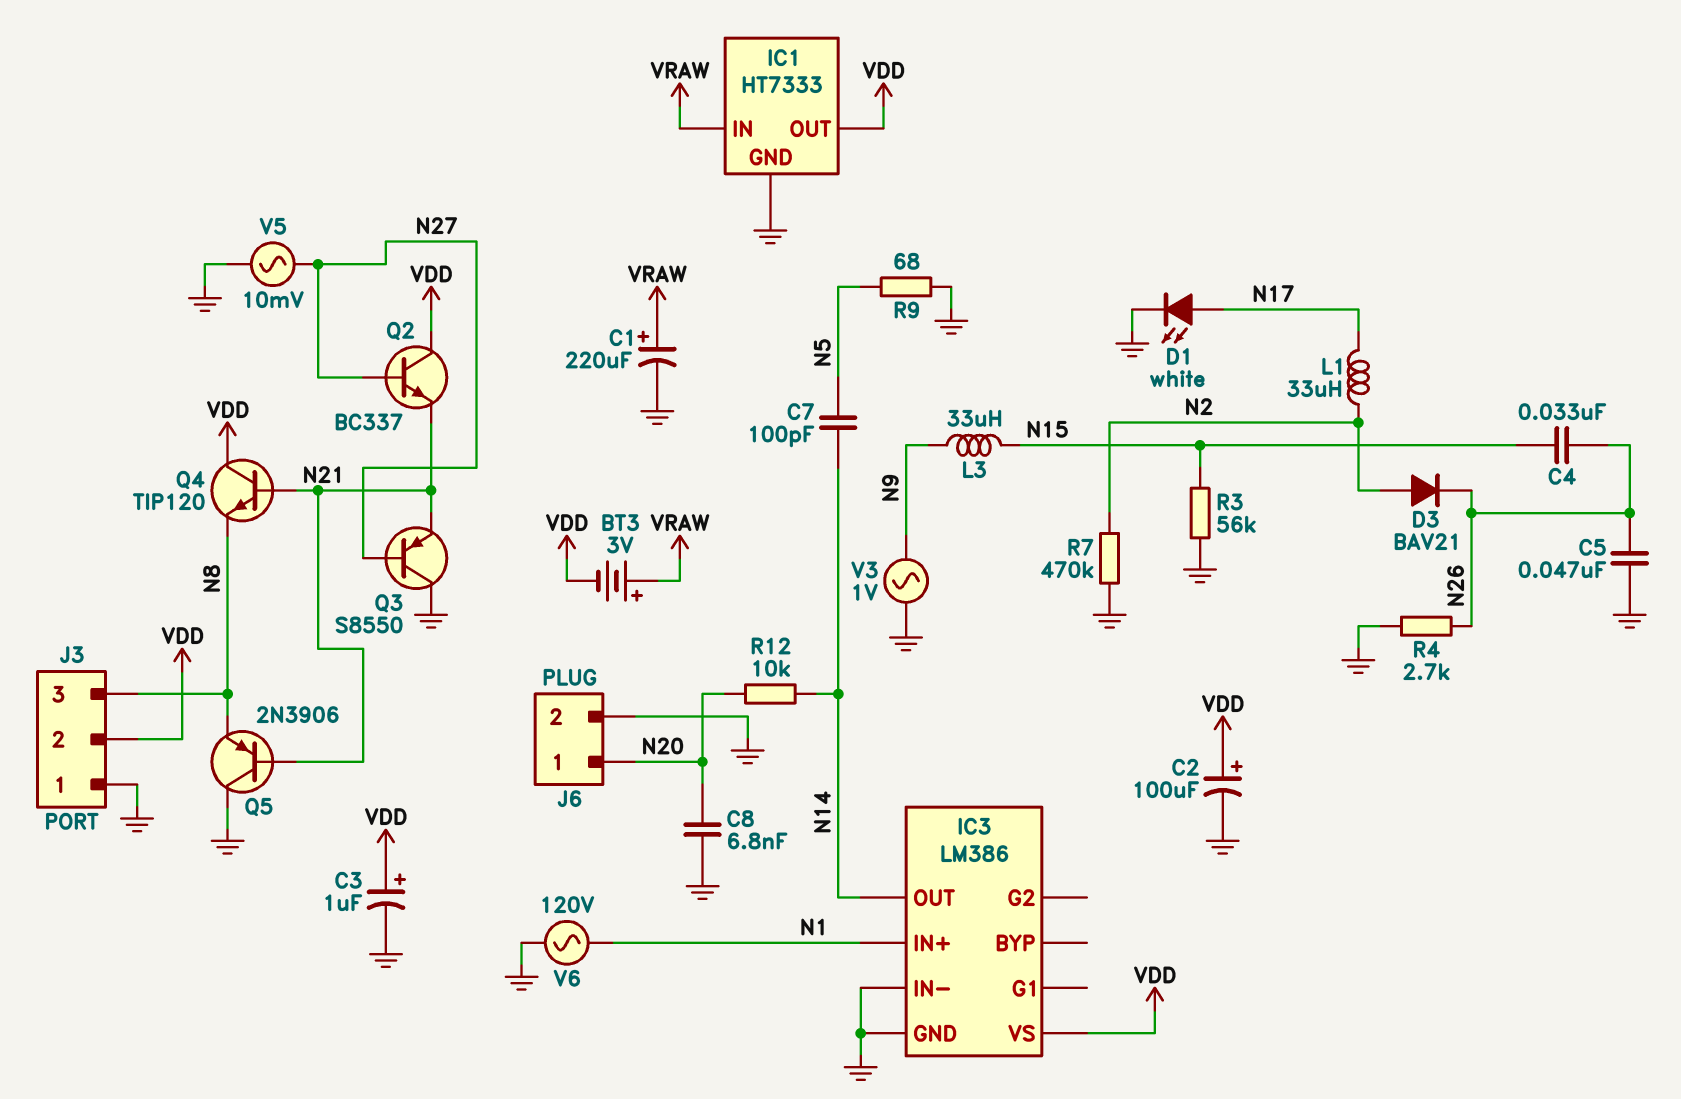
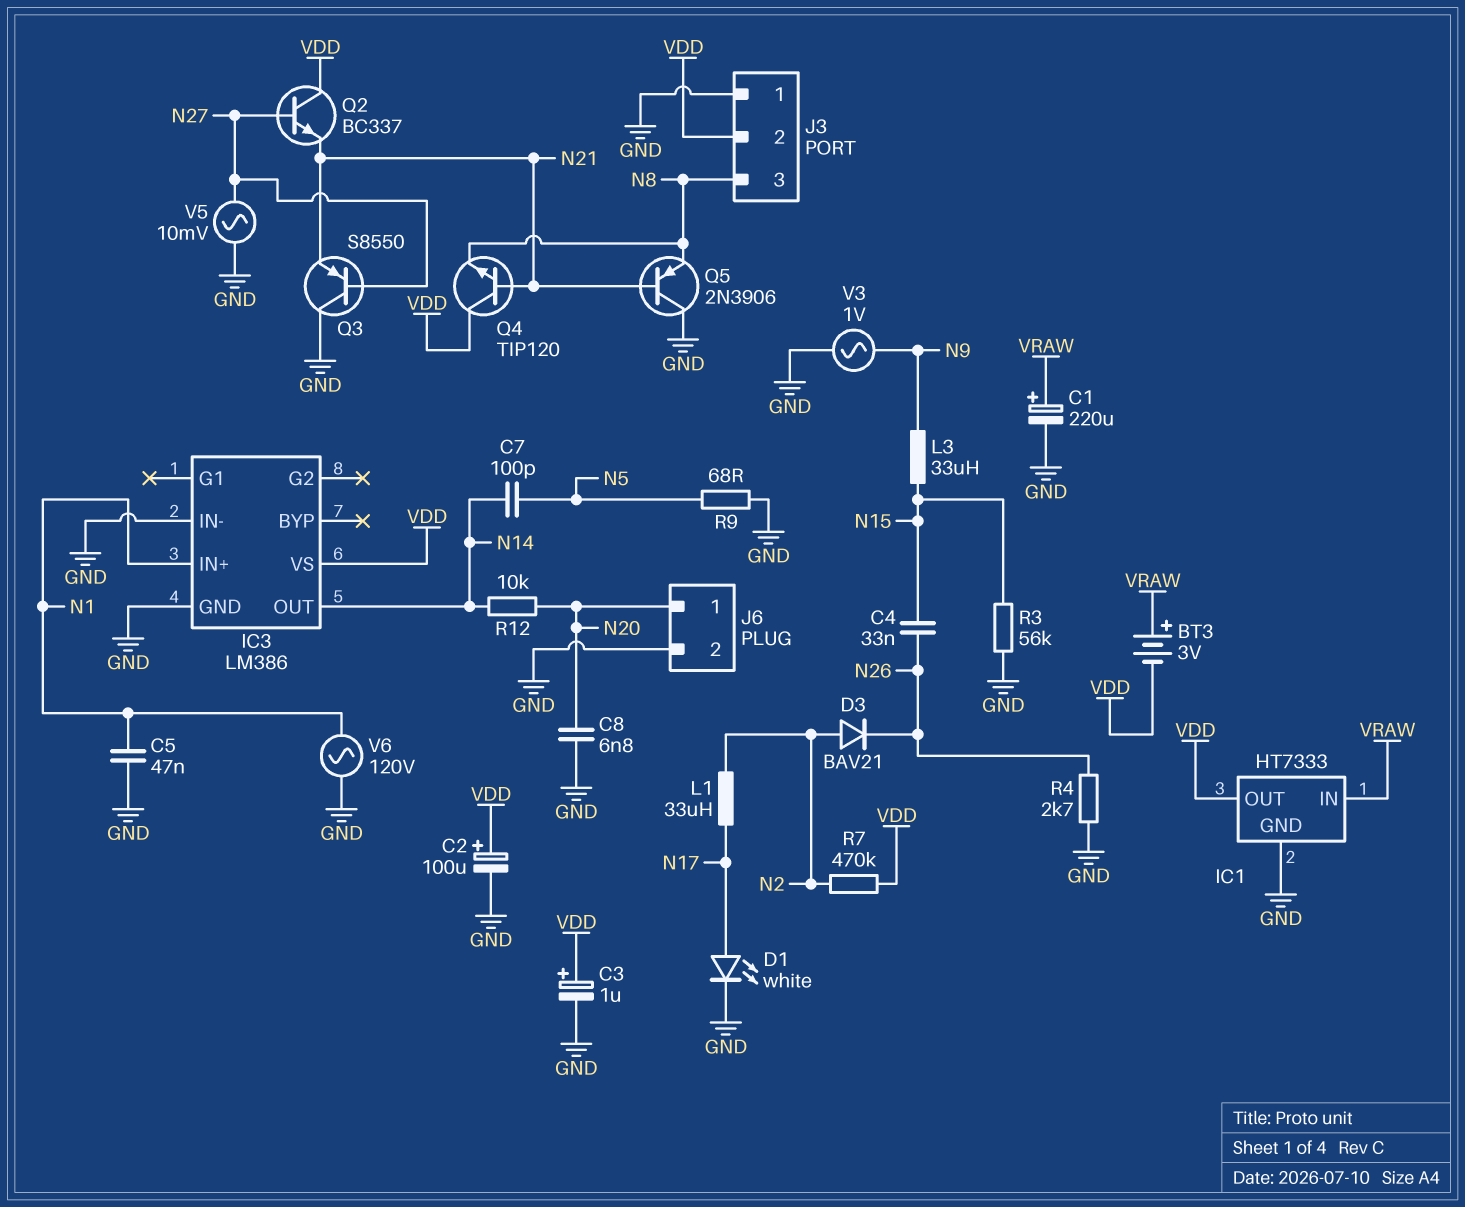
C5: 47nF (GND, N26) -> 47nF (GND, N1)
R7: 470k (GND, N2) -> 470k (N2, VDD)

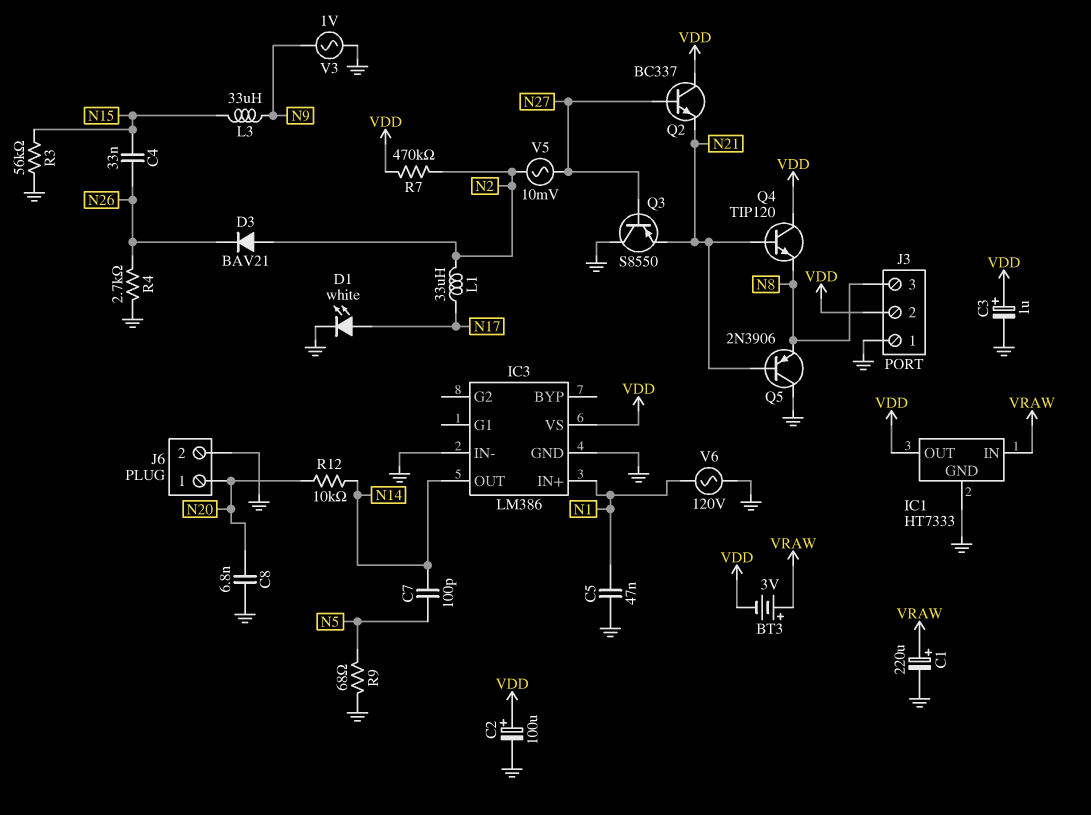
V5: AC 10mV (GND, N27) -> AC 10mV (N2, N27)

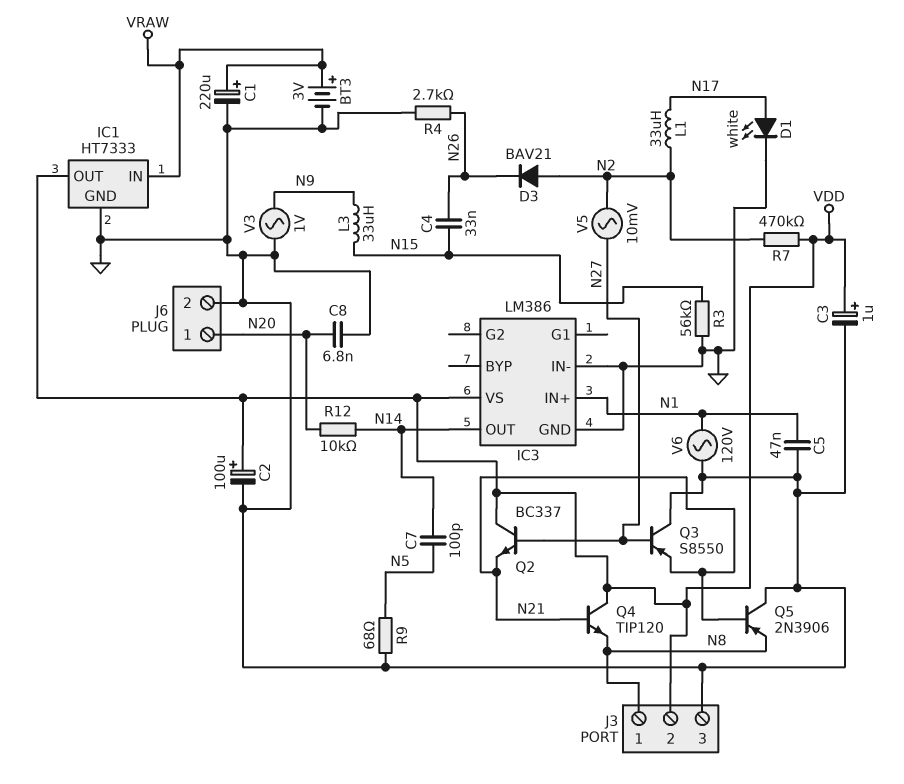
BT3: 3V (plus VRAW, minus VDD) -> 3V (plus VRAW, minus GND)
J3 pin 1: GND -> N8
J3 pin 3: N8 -> GND

